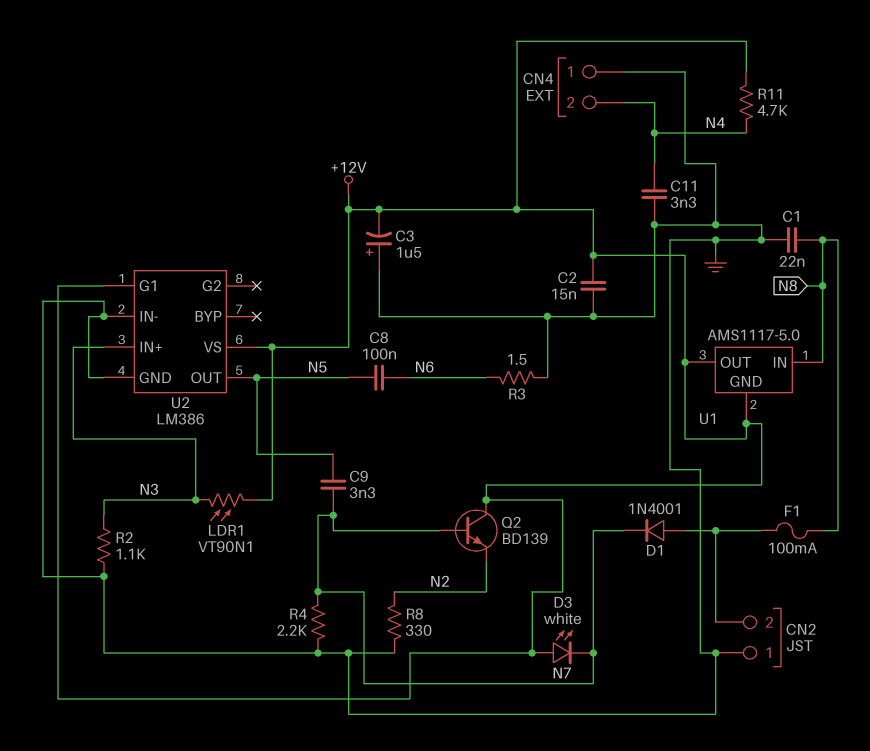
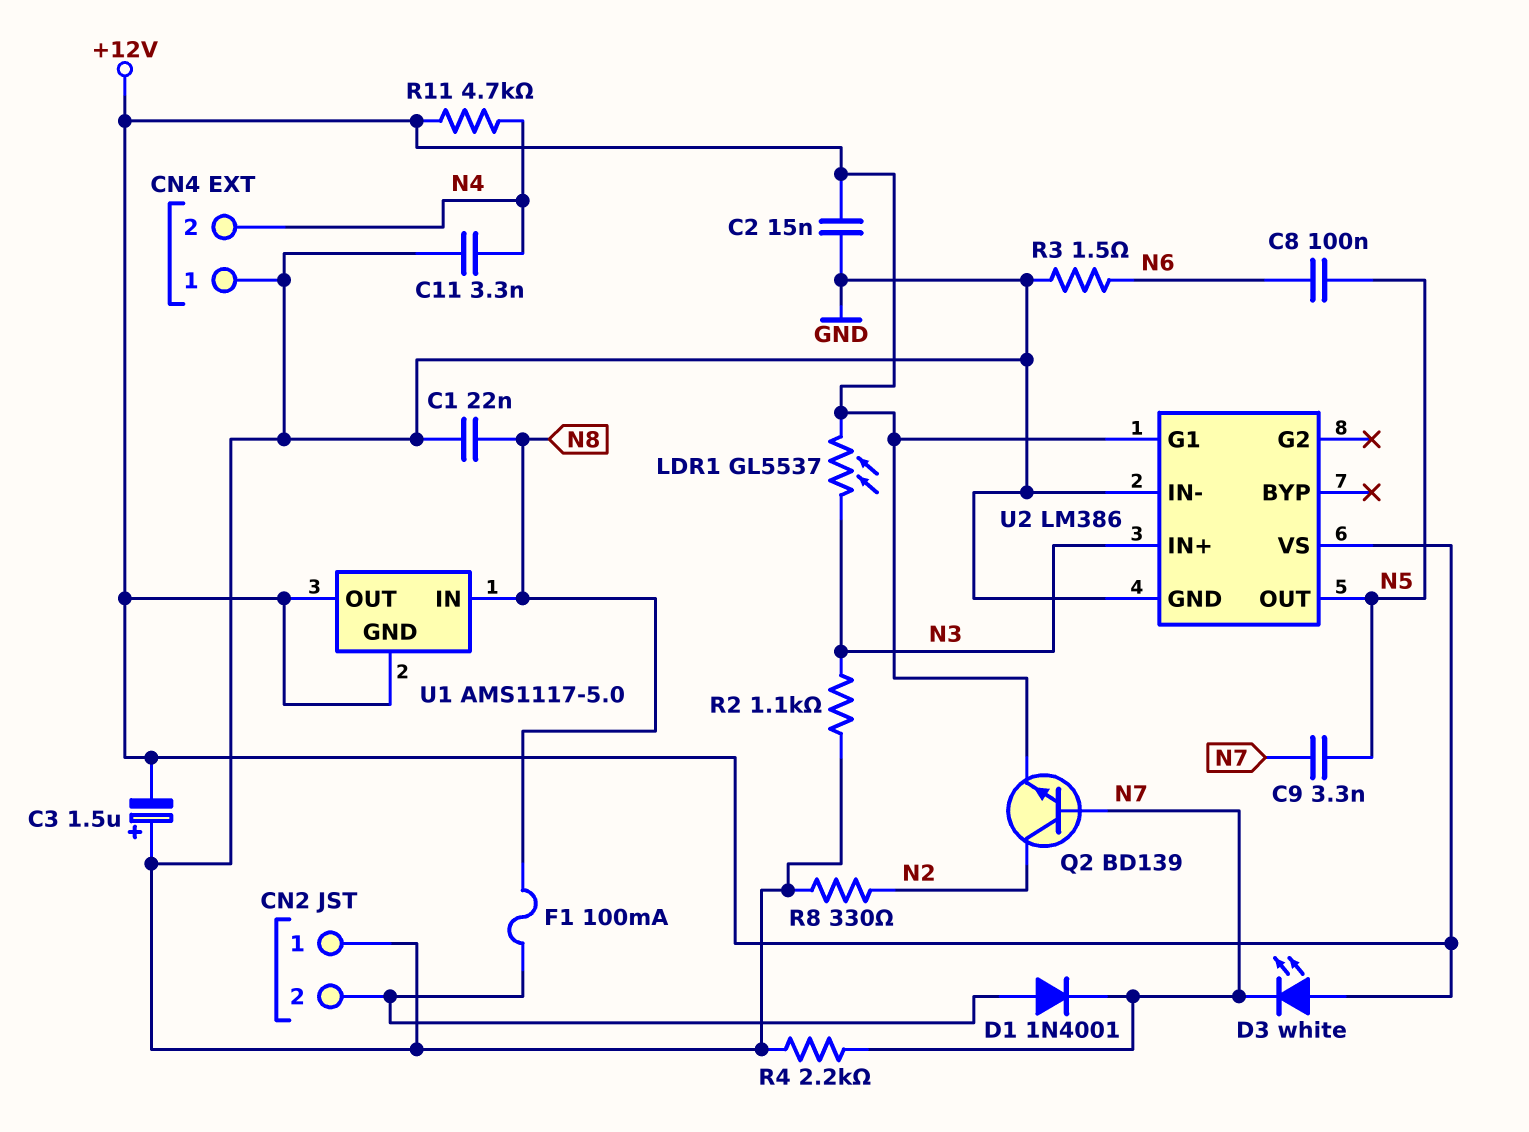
LDR1: VT90N1 (+12V, N3) -> GL5537 (+12V, N3)
Q2: NPN BD139 (B N7, C +12V, E N2) -> NPN BD139 (B N7, C N2, E +12V)

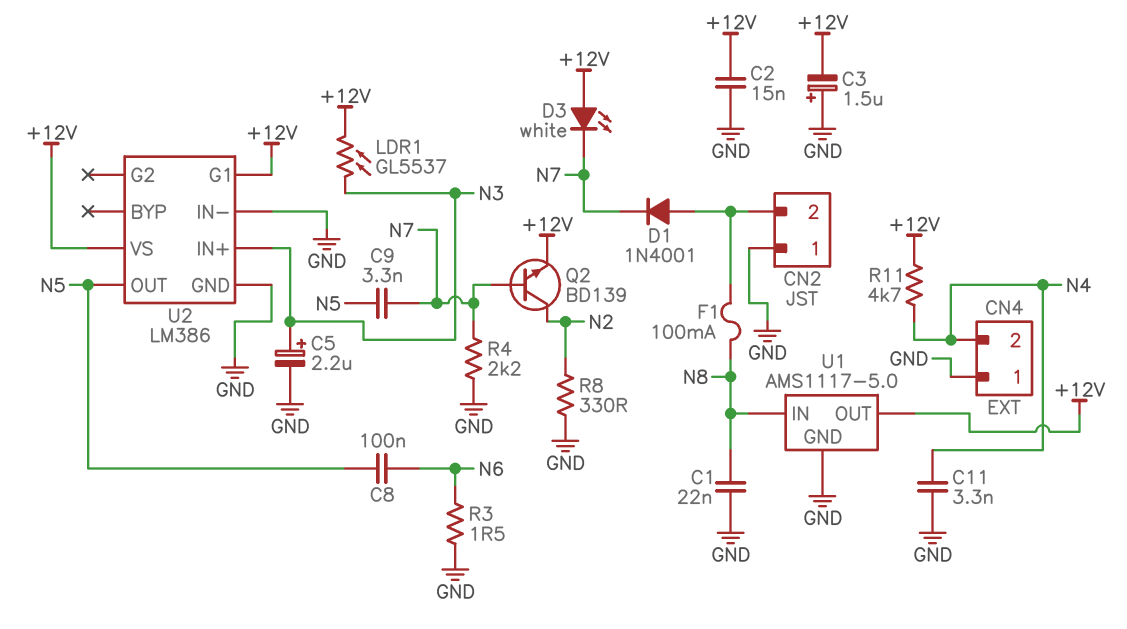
C5: none -> 2.2uF (plus N3, minus GND)
R2: 1.1k (GND, N3) -> none
U1 pin GND: +12V -> GND

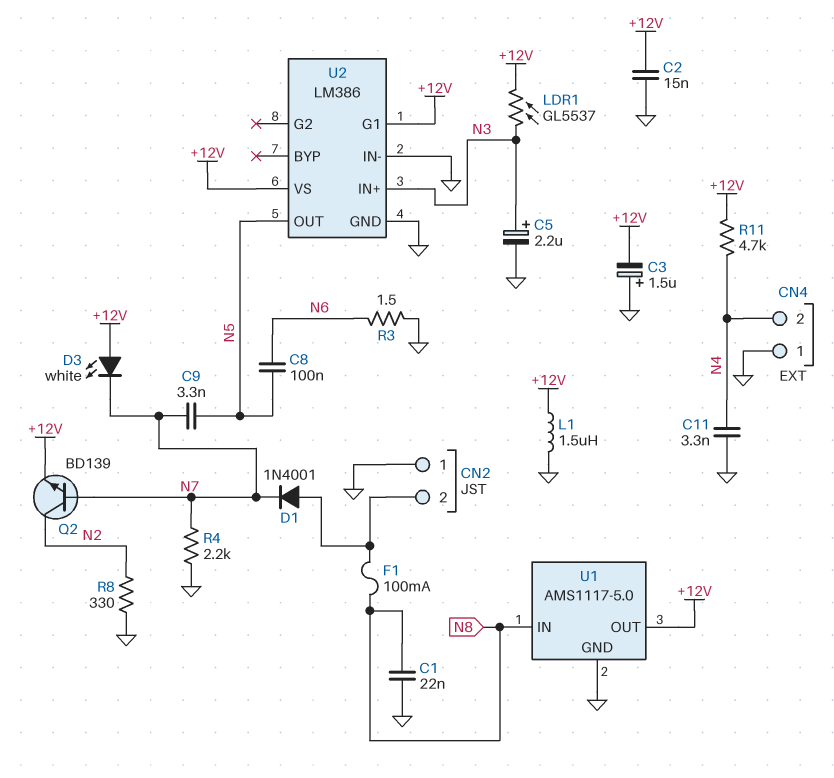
L1: none -> 1.5uH (+12V, GND)

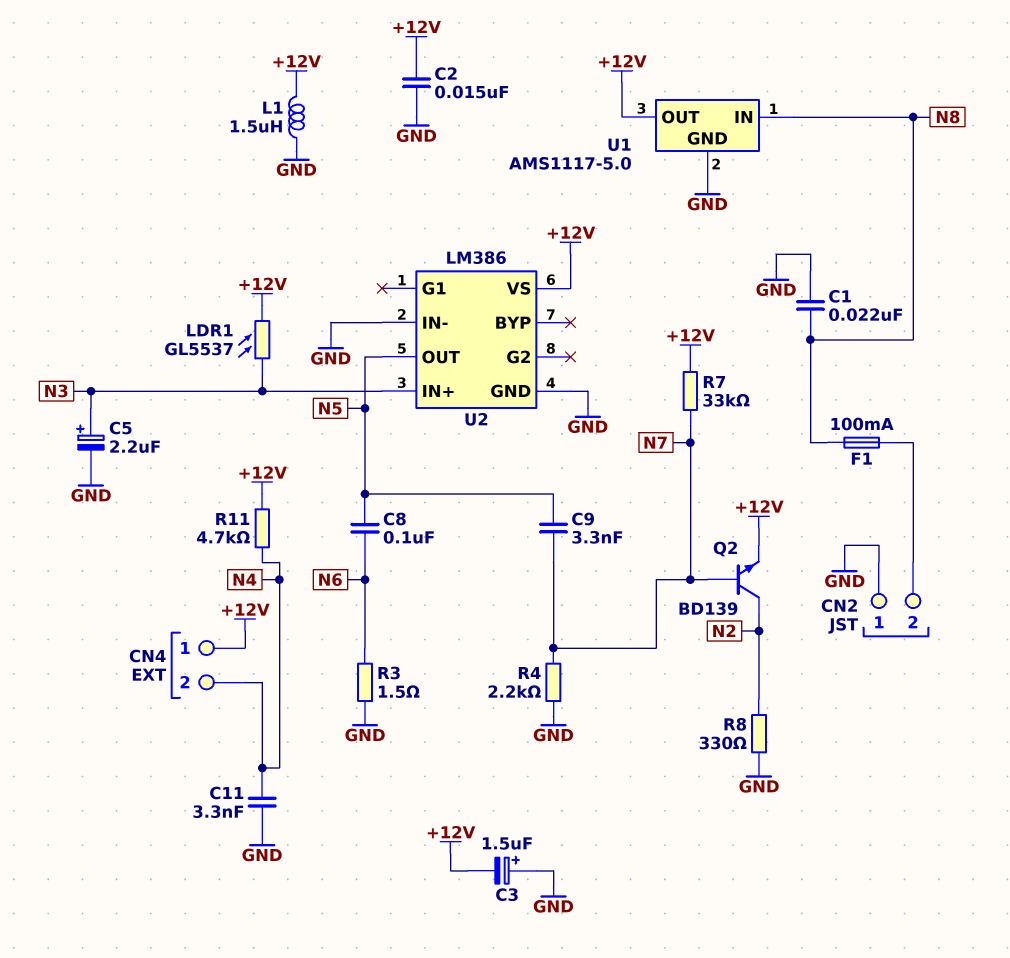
CN4 pin 1: GND -> +12V
D1: diode 1N4001 (A CN2/2, K N7) -> none
D3: LED white (A +12V, K N7) -> none
R7: none -> 33k (+12V, N7)
U2 pin G1: +12V -> none

